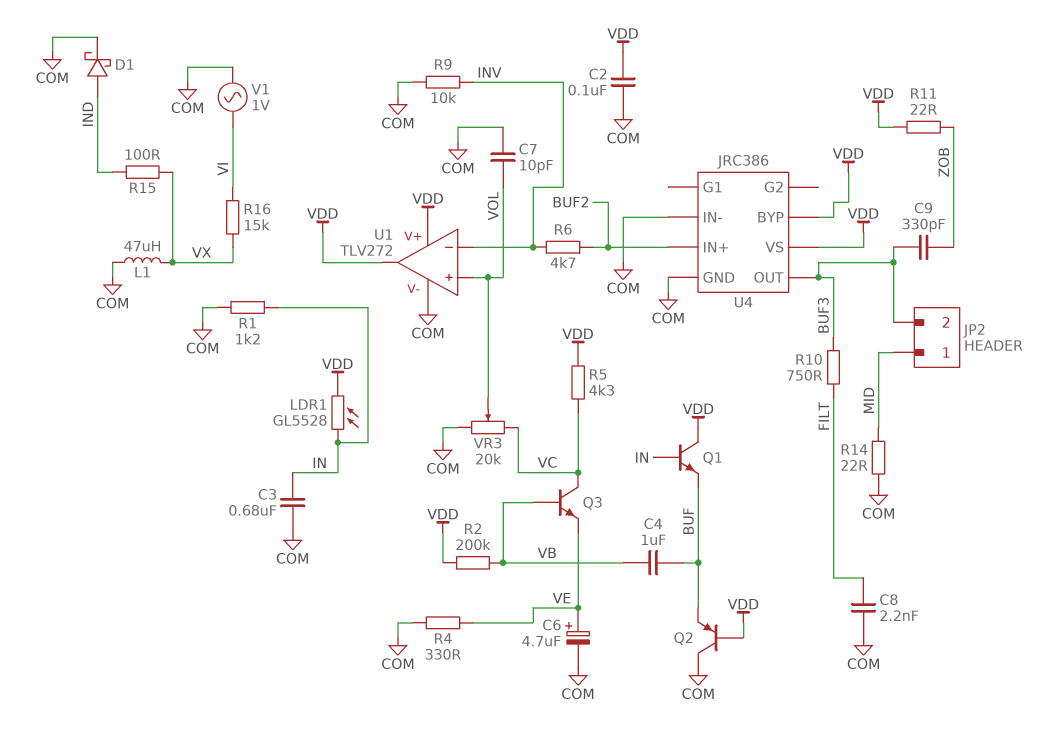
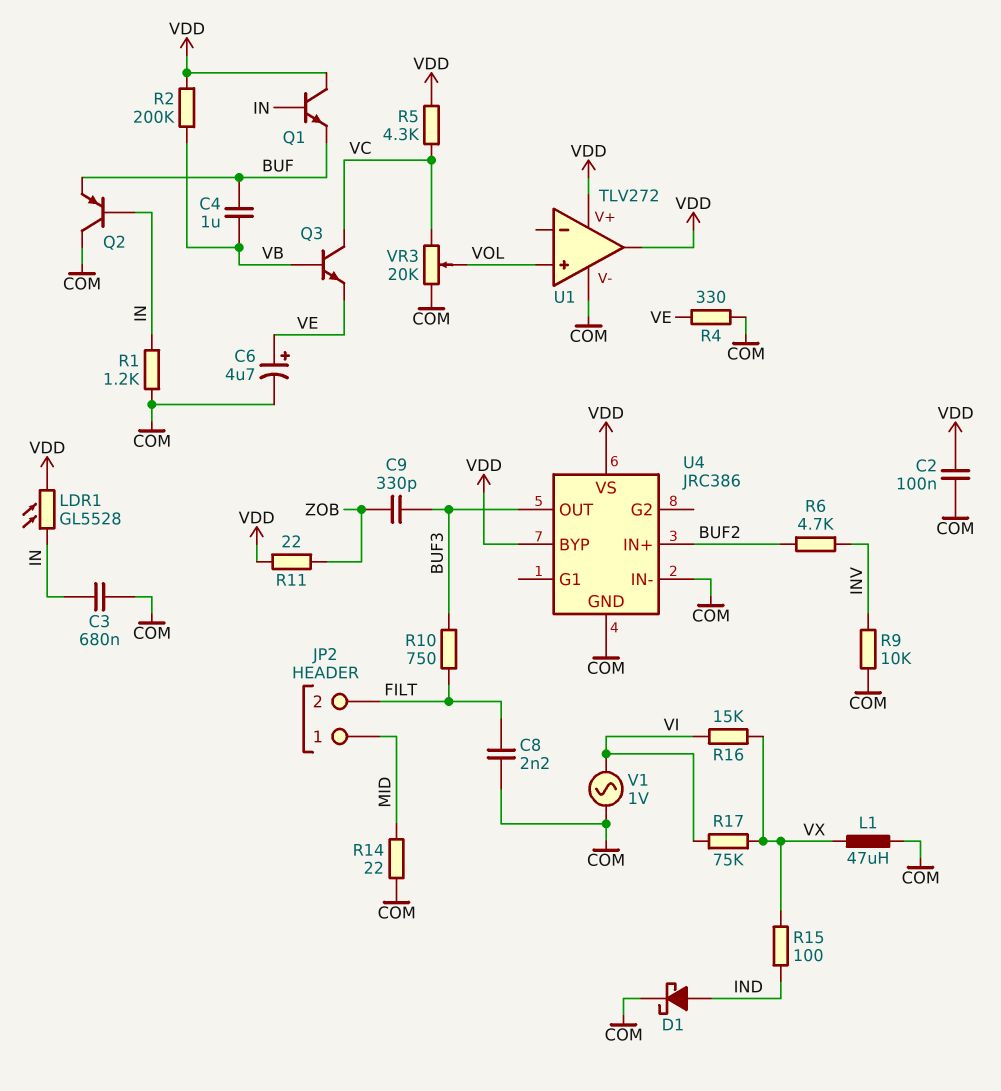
C7: 10pF (COM, VOL) -> none
JP2 pin 2: BUF3 -> FILT
Q2: PNP (B VDD, C COM, E BUF) -> PNP (B IN, C COM, E BUF)
R17: none -> 75k (VI, VX)
U1 pin in-: INV -> none

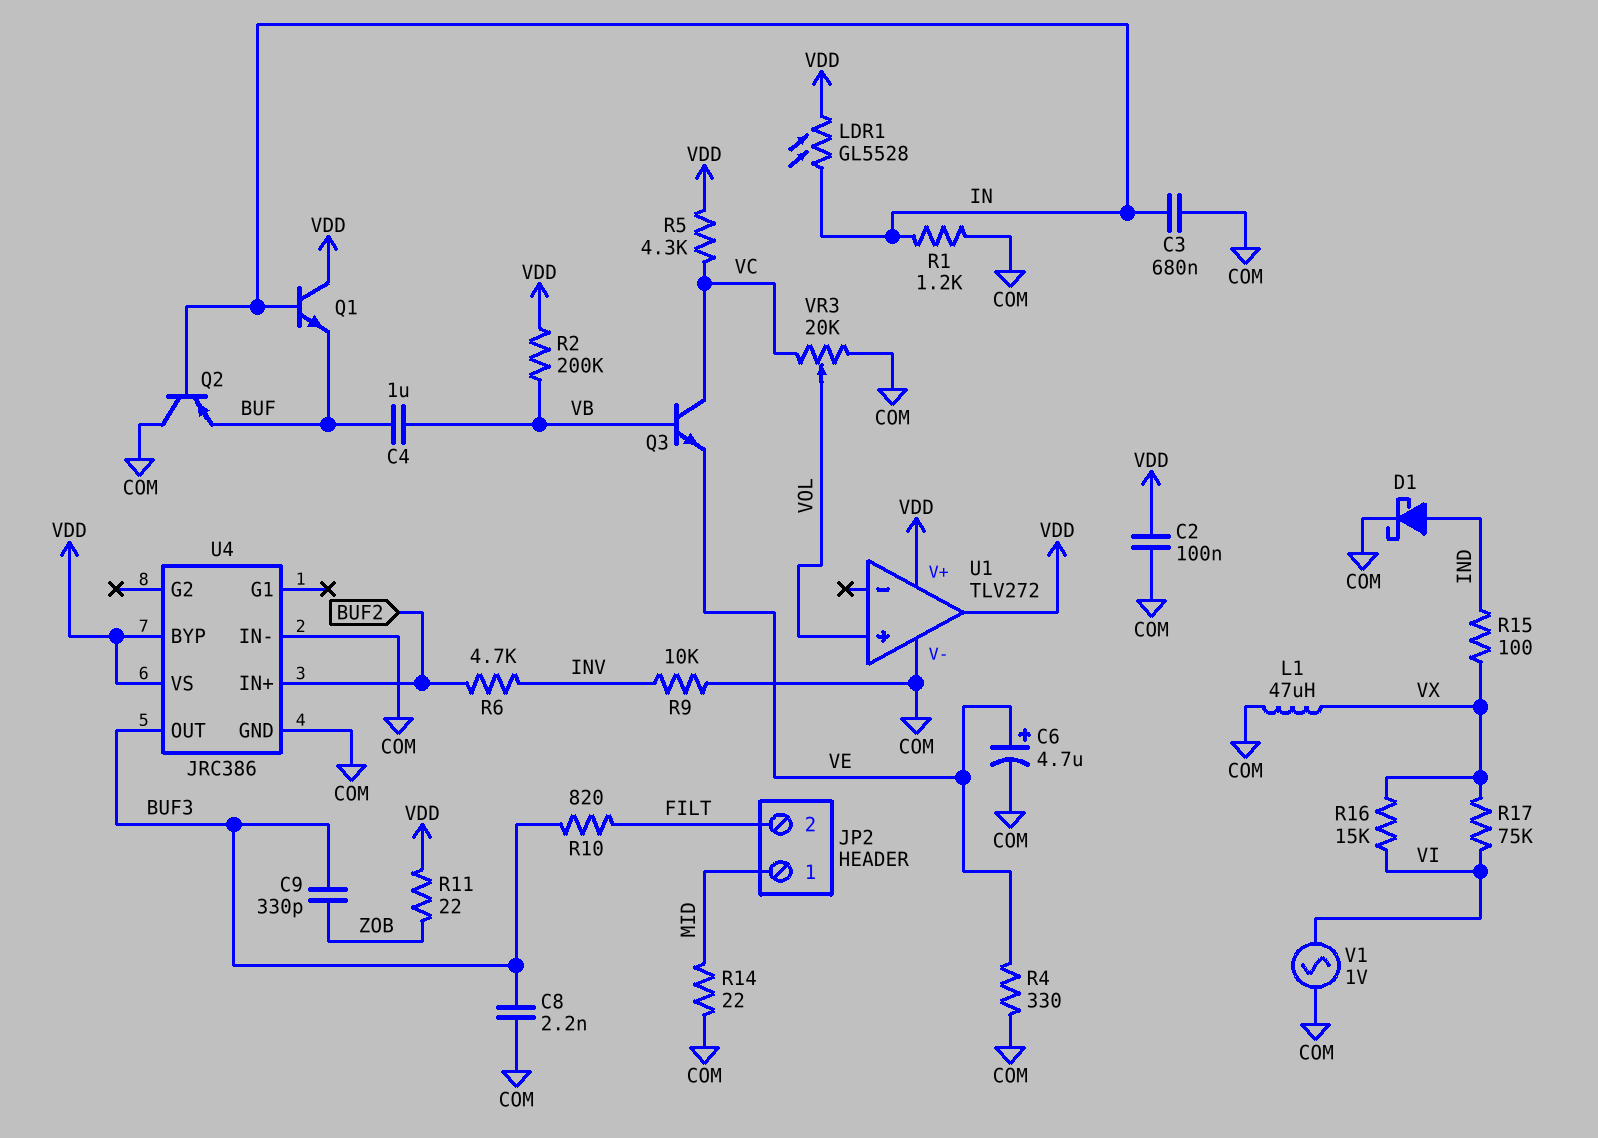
C8: 2.2nF (COM, FILT) -> 2.2nF (BUF3, COM)
R10: 750 (BUF3, FILT) -> 820 (BUF3, FILT)

